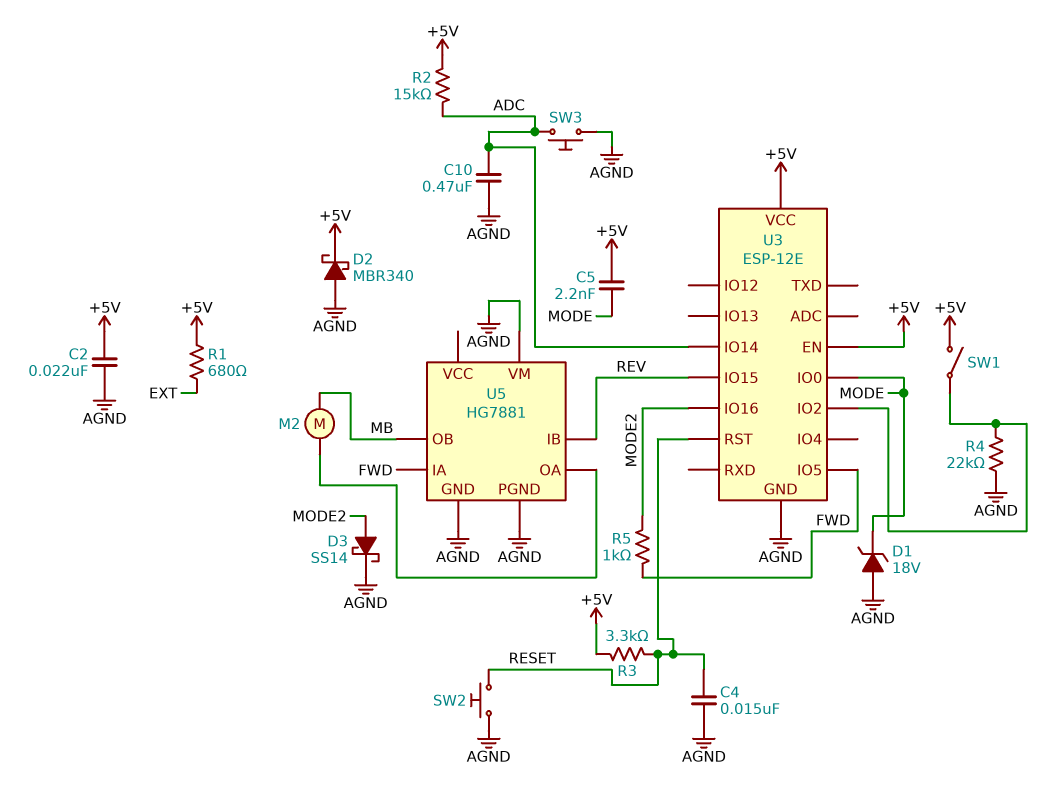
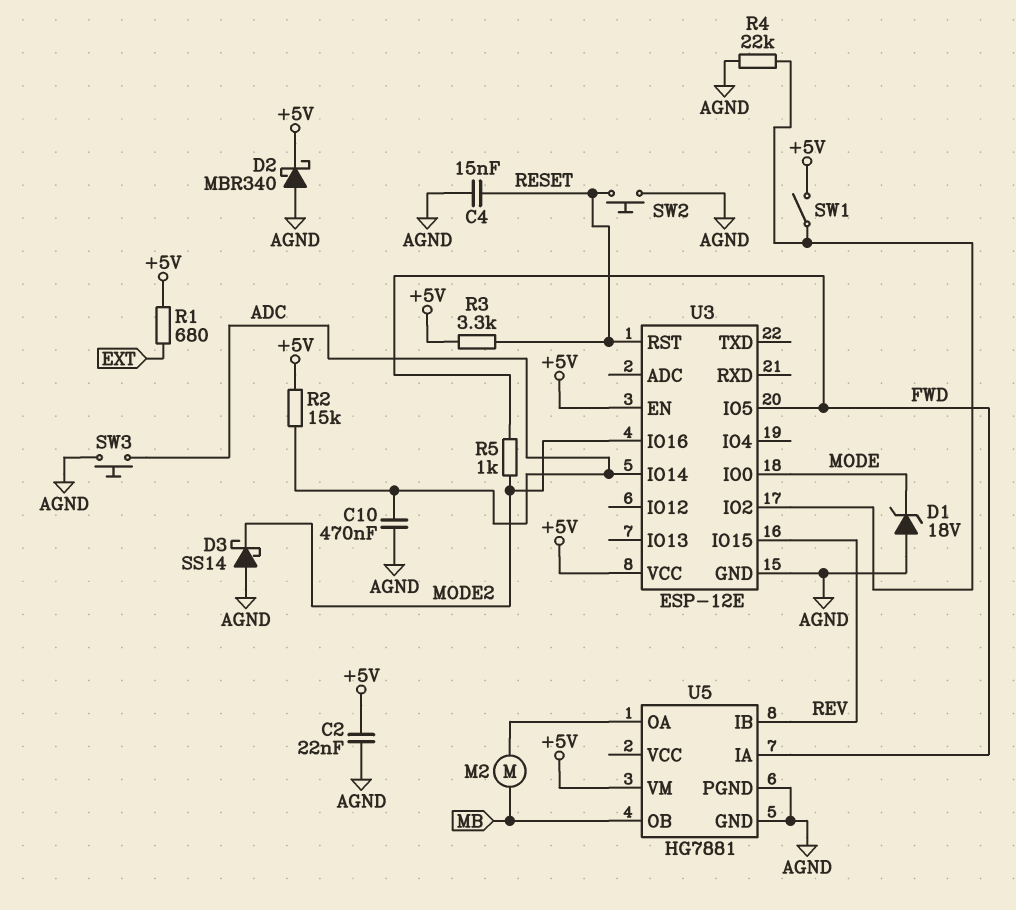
C5: 2.2nF (+5V, MODE) -> none
D3: schottky SS14 (A MODE2, K AGND) -> schottky SS14 (A AGND, K MODE2)
U5 pin VM: AGND -> +5V

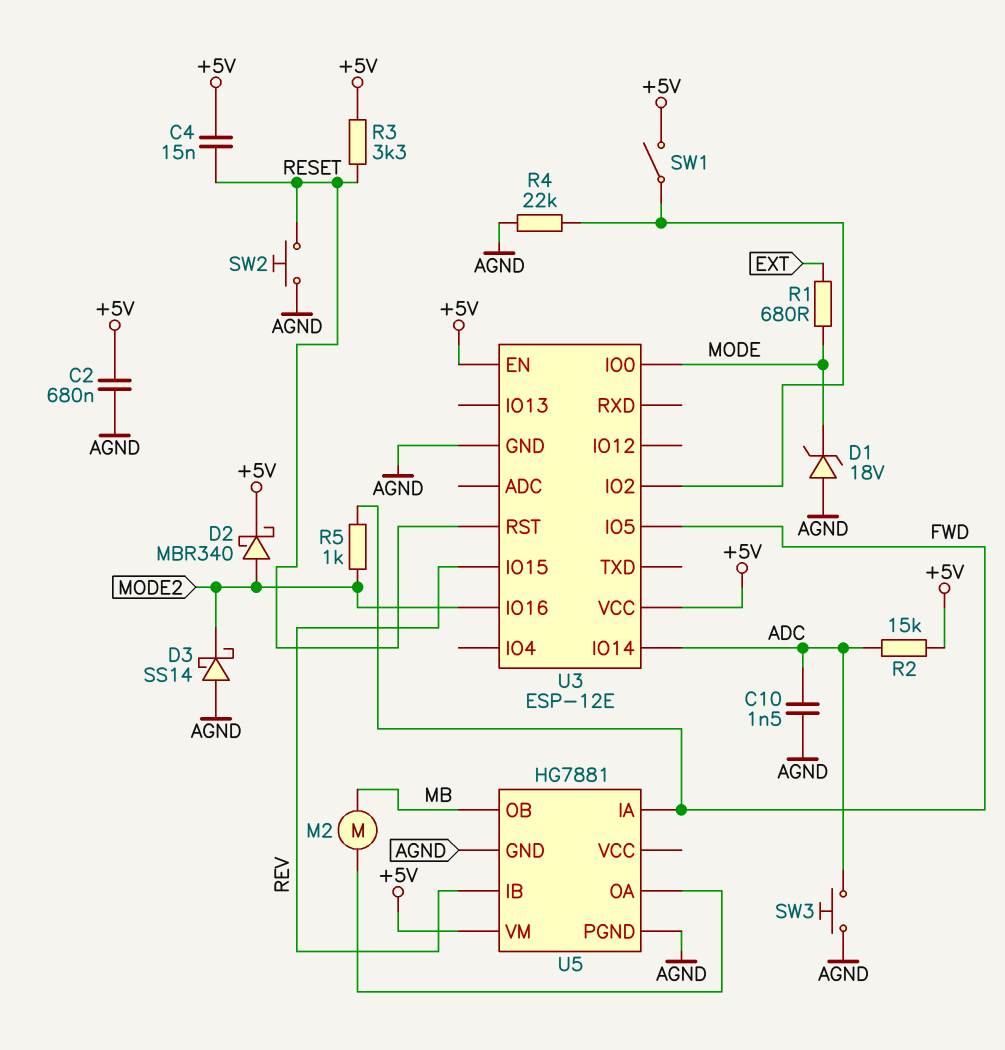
C2: 22nF (+5V, AGND) -> 680nF (+5V, AGND)
C4: 15nF (AGND, RESET) -> 15nF (+5V, RESET)
C10: 470nF (ADC, AGND) -> 1.5nF (ADC, AGND)
D2: schottky MBR340 (A AGND, K +5V) -> schottky MBR340 (A MODE2, K +5V)
R1: 680 (+5V, EXT) -> 680 (EXT, MODE)

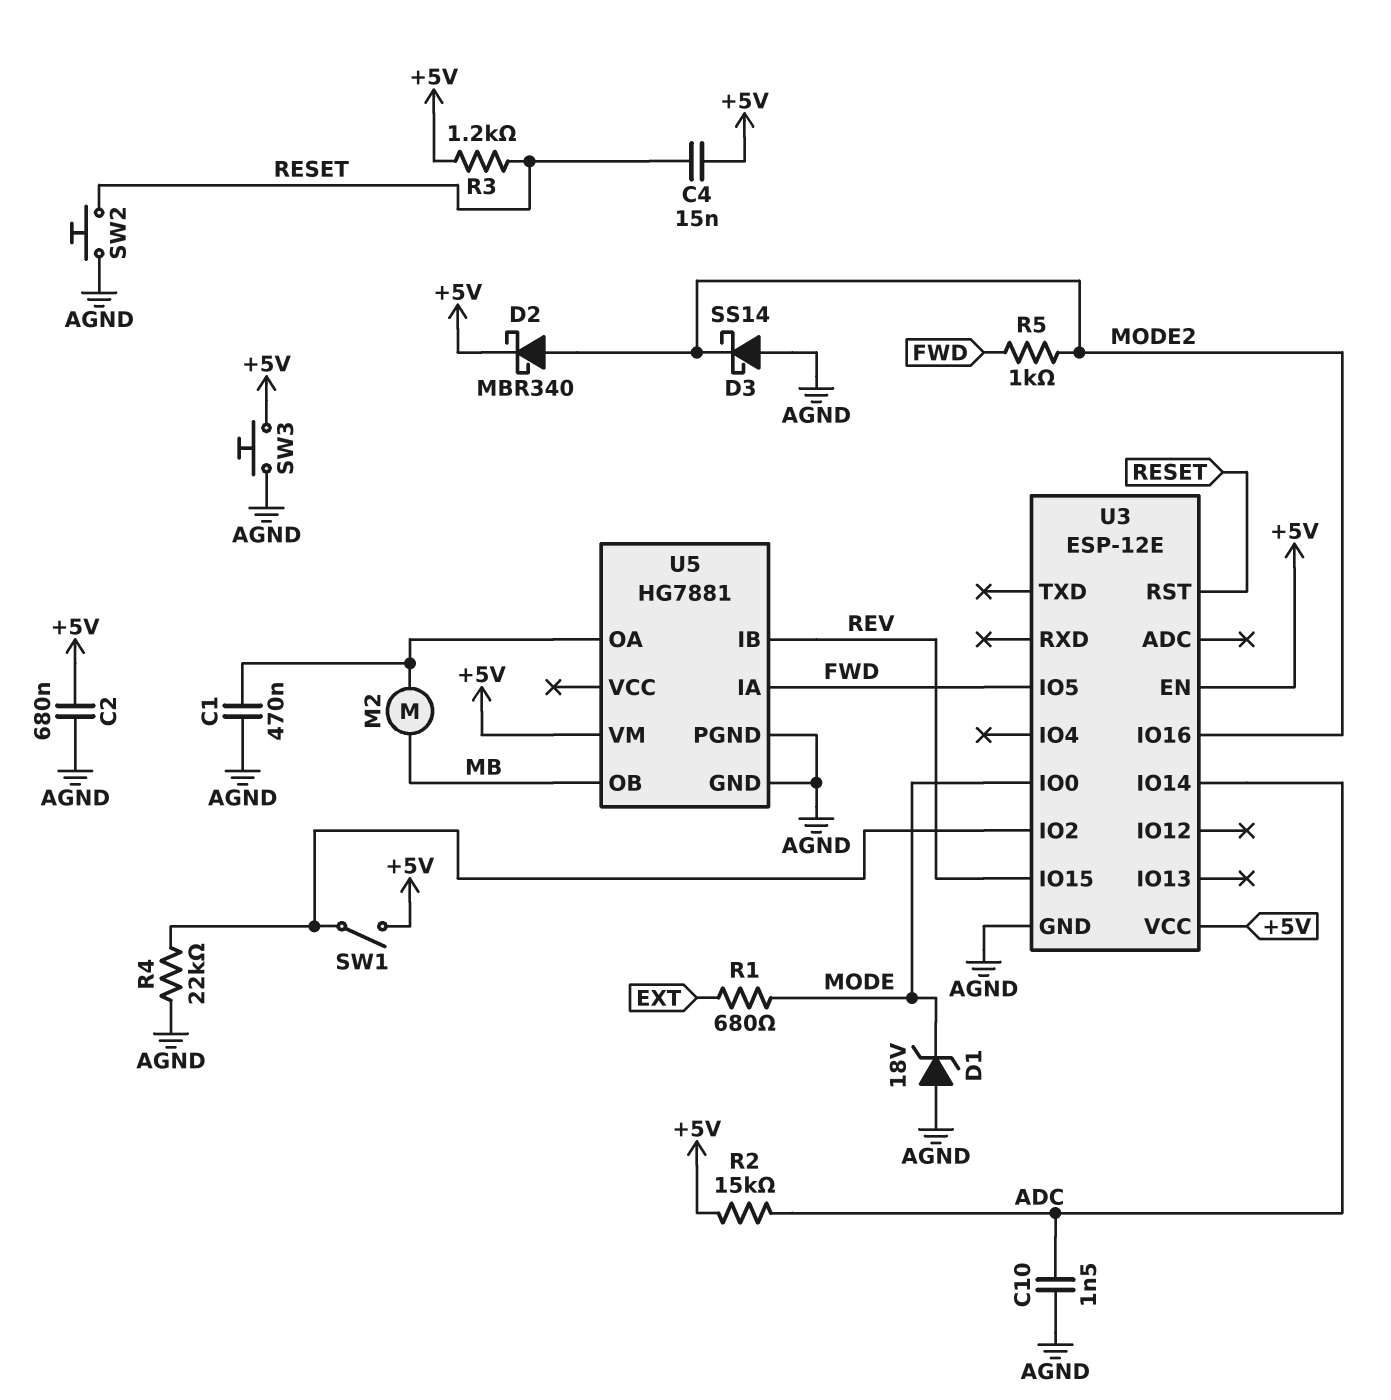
C1: none -> 470nF (AGND, U5/OA)
R3: 3.3k (+5V, RESET) -> 1.2k (+5V, RESET)
SW3: button (ADC, AGND) -> button (+5V, AGND)

